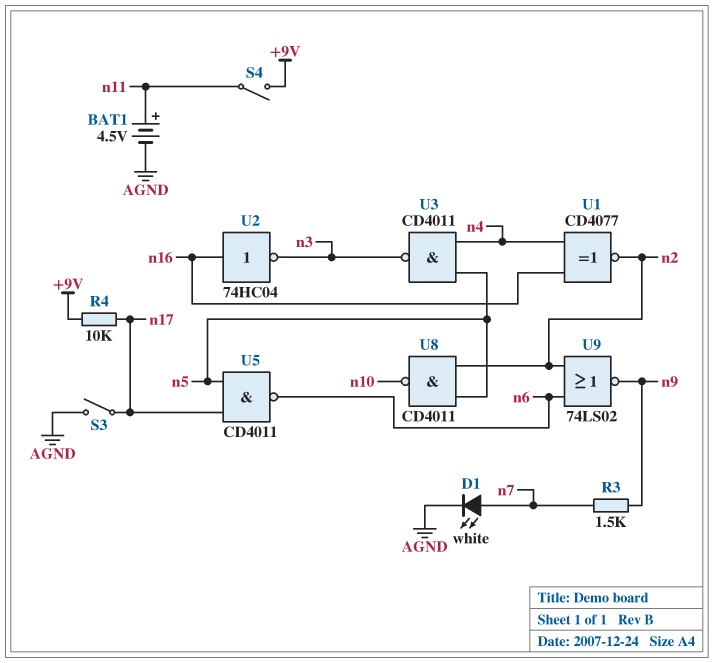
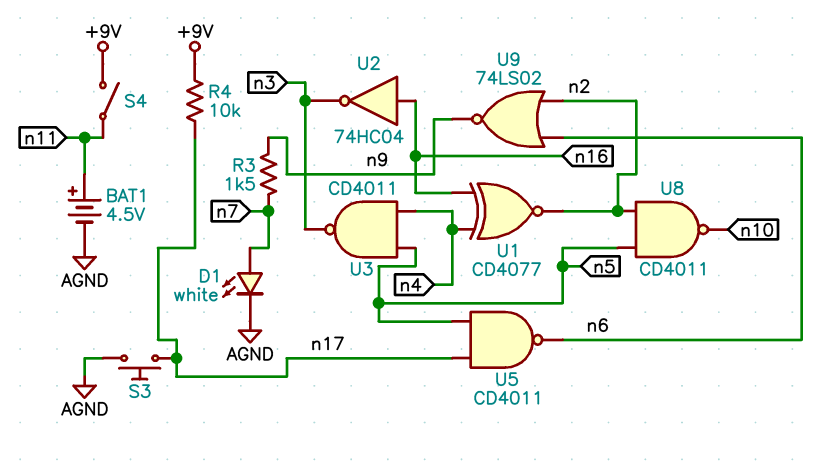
S3: switch (AGND, n17) -> button (AGND, n17)

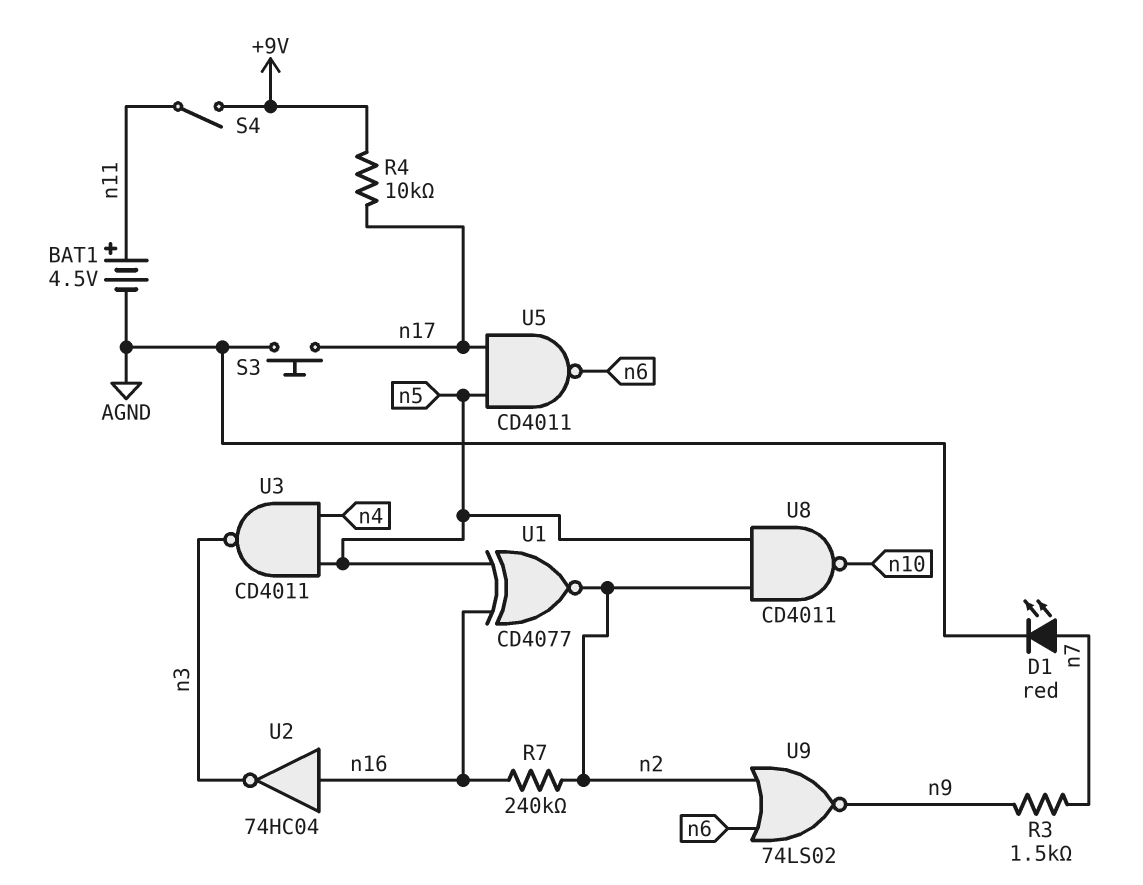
D1: LED white (A n7, K AGND) -> LED red (A n7, K AGND)
R7: none -> 240k (n2, n16)
U1: XNOR CD4077 (in n4, in n16, out n2) -> XNOR CD4077 (in n5, in n16, out n2)

